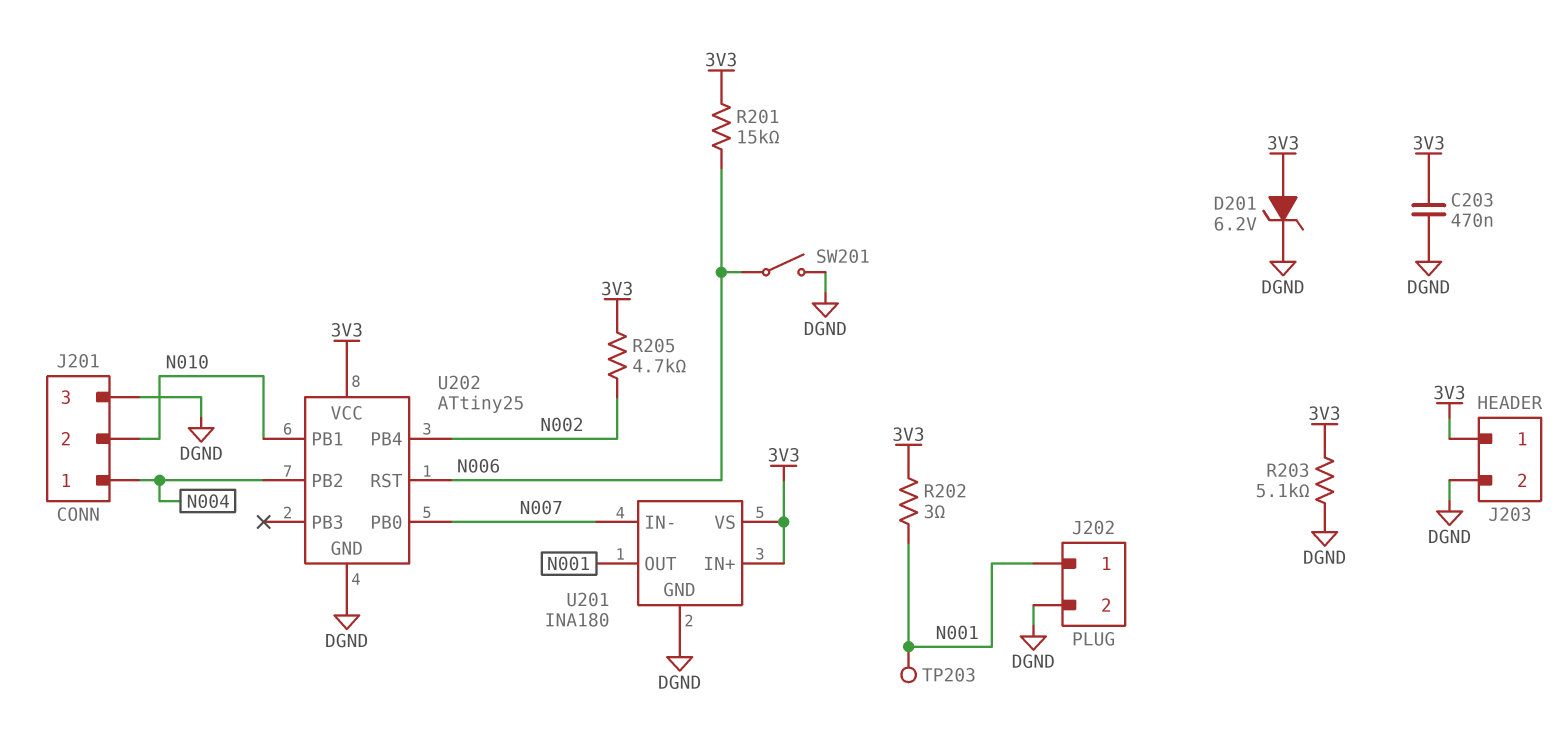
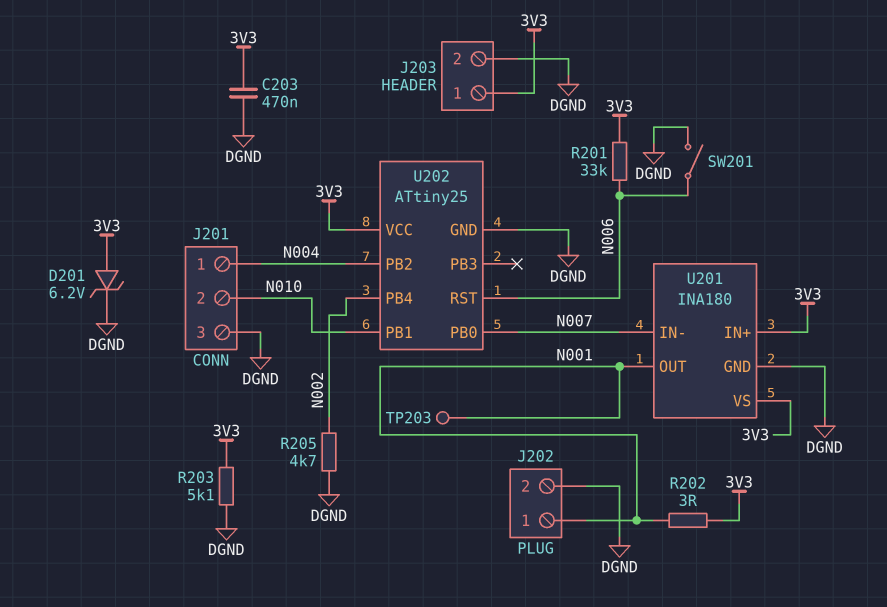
R201: 15k (3V3, N006) -> 33k (3V3, N006)
R205: 4.7k (3V3, N002) -> 4.7k (DGND, N002)

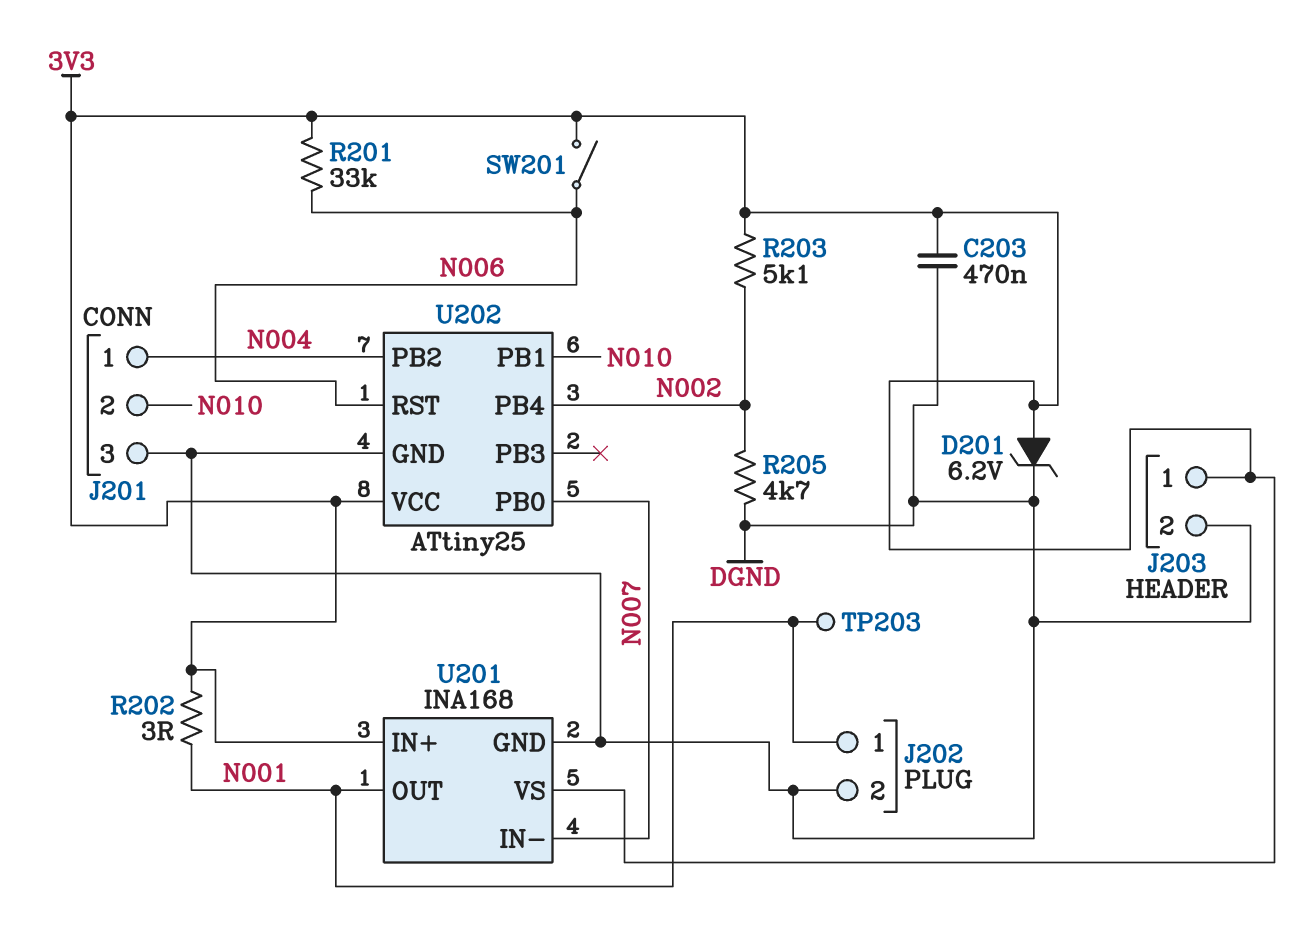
R203: 5.1k (3V3, DGND) -> 5.1k (3V3, N002)
SW201: switch (DGND, N006) -> switch (3V3, N006)
U201: INA180 -> INA168

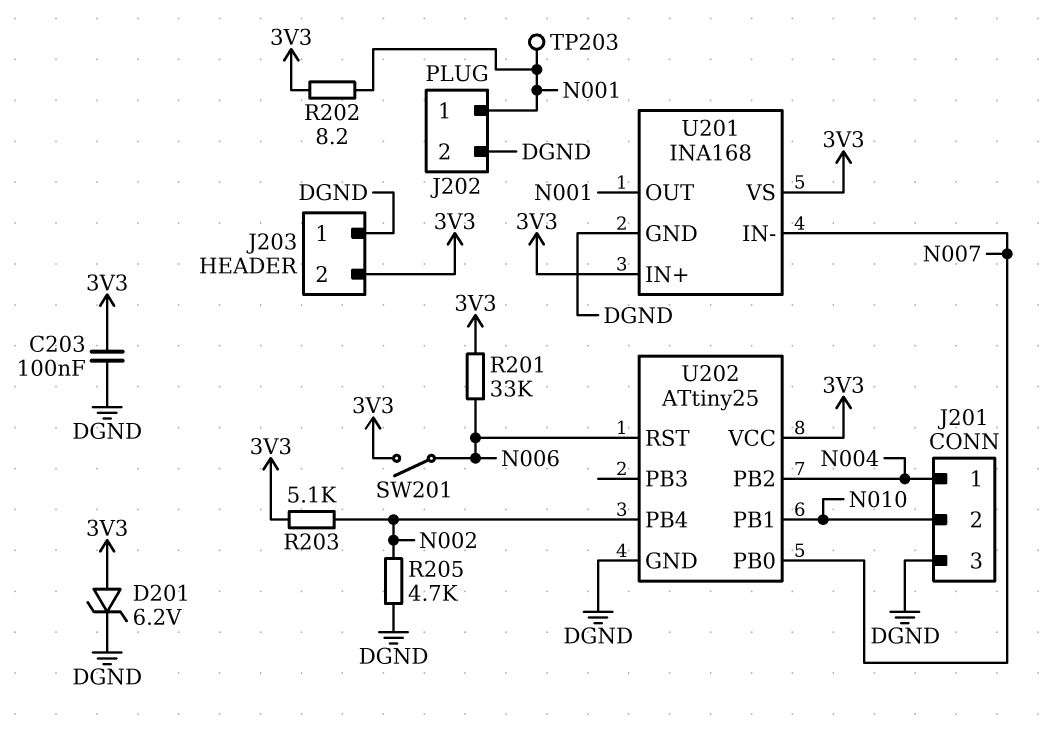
C203: 470nF (3V3, DGND) -> 100nF (3V3, DGND)
J203 pin 1: 3V3 -> DGND
J203 pin 2: DGND -> 3V3
R202: 3 (3V3, N001) -> 8.2 (3V3, N001)

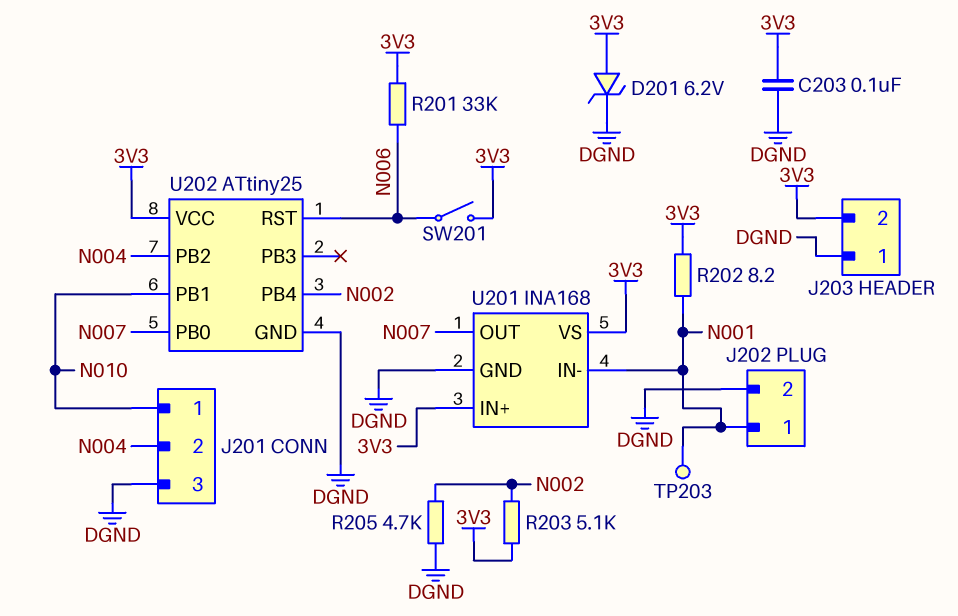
J201 pin 1: N004 -> N010
J201 pin 2: N010 -> N004
U201 pin IN-: N007 -> N001
U201 pin OUT: N001 -> N007

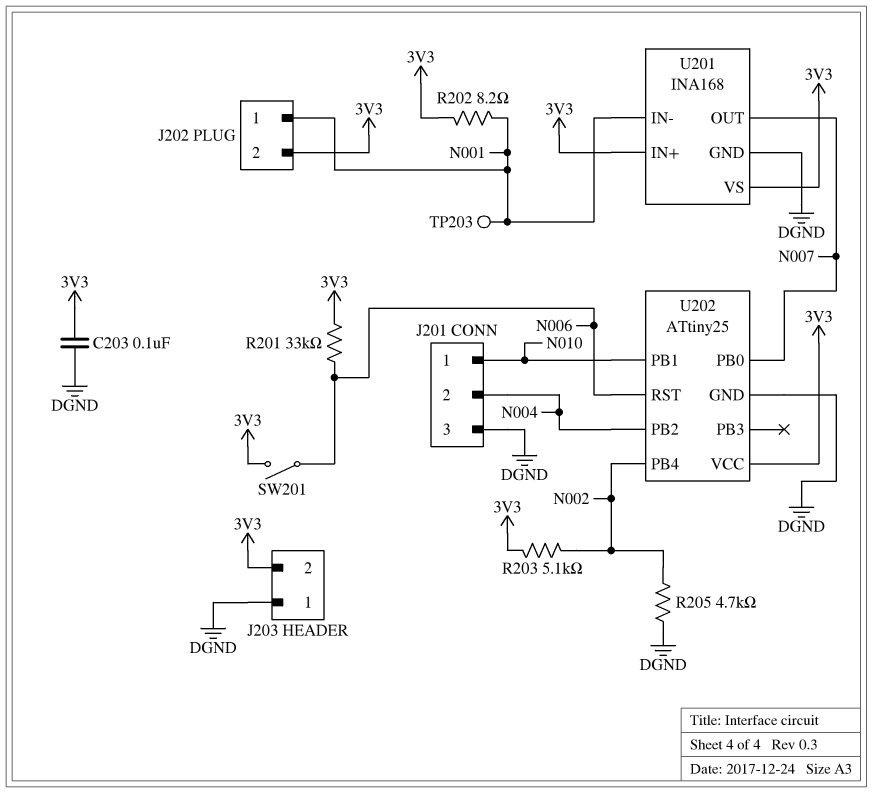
D201: zener 6.2V (A 3V3, K DGND) -> none
J202 pin 2: DGND -> 3V3

